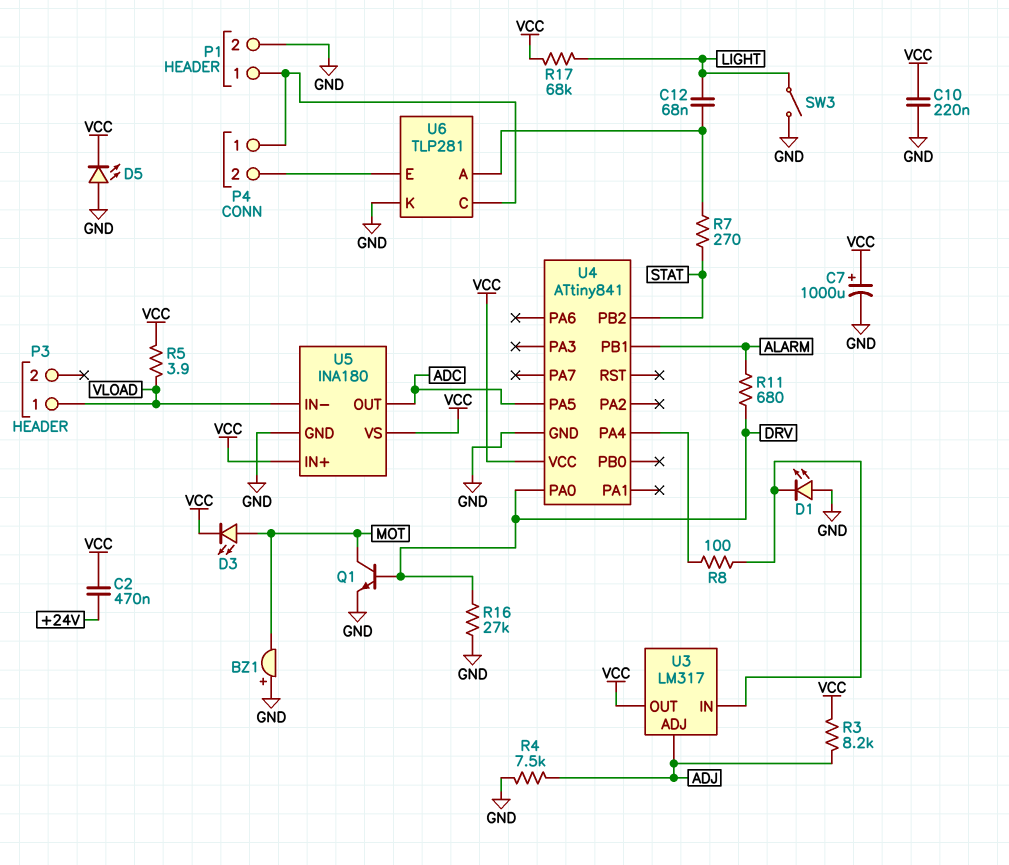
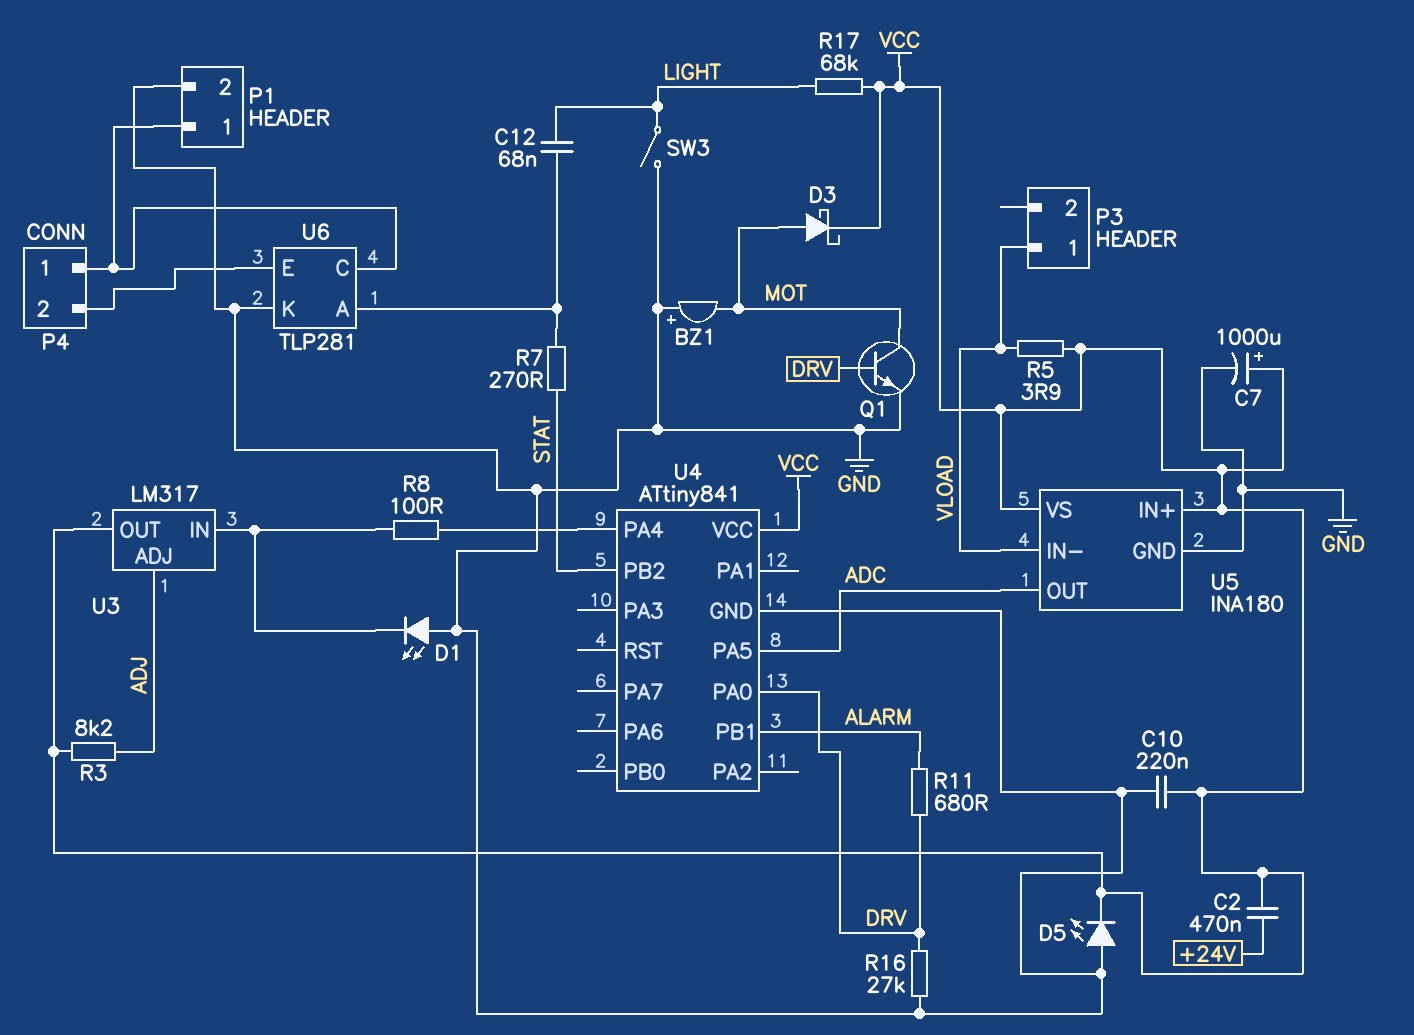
D3: LED (A MOT, K VCC) -> schottky (A MOT, K VCC)
R4: 7.5k (ADJ, GND) -> none

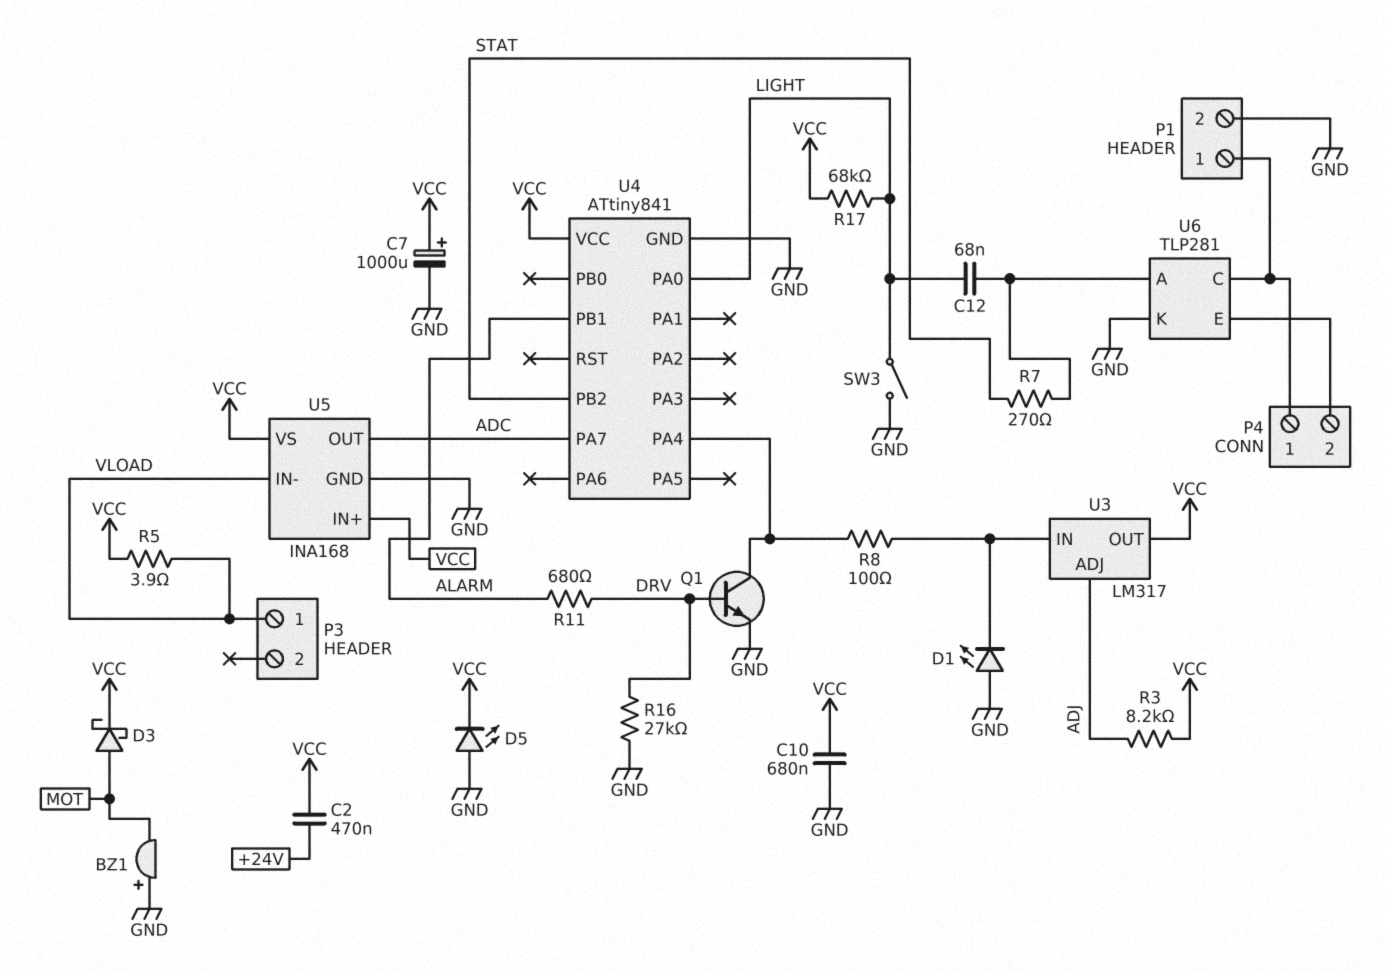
C10: 220nF (GND, VCC) -> 680nF (GND, VCC)
Q1: NPN (B DRV, C MOT, E GND) -> NPN (B DRV, C U4/PA4, E GND)
U4 pin PA0: DRV -> LIGHT
U4 pin PA5: ADC -> none
U4 pin PA7: none -> ADC
U5: INA180 -> INA168

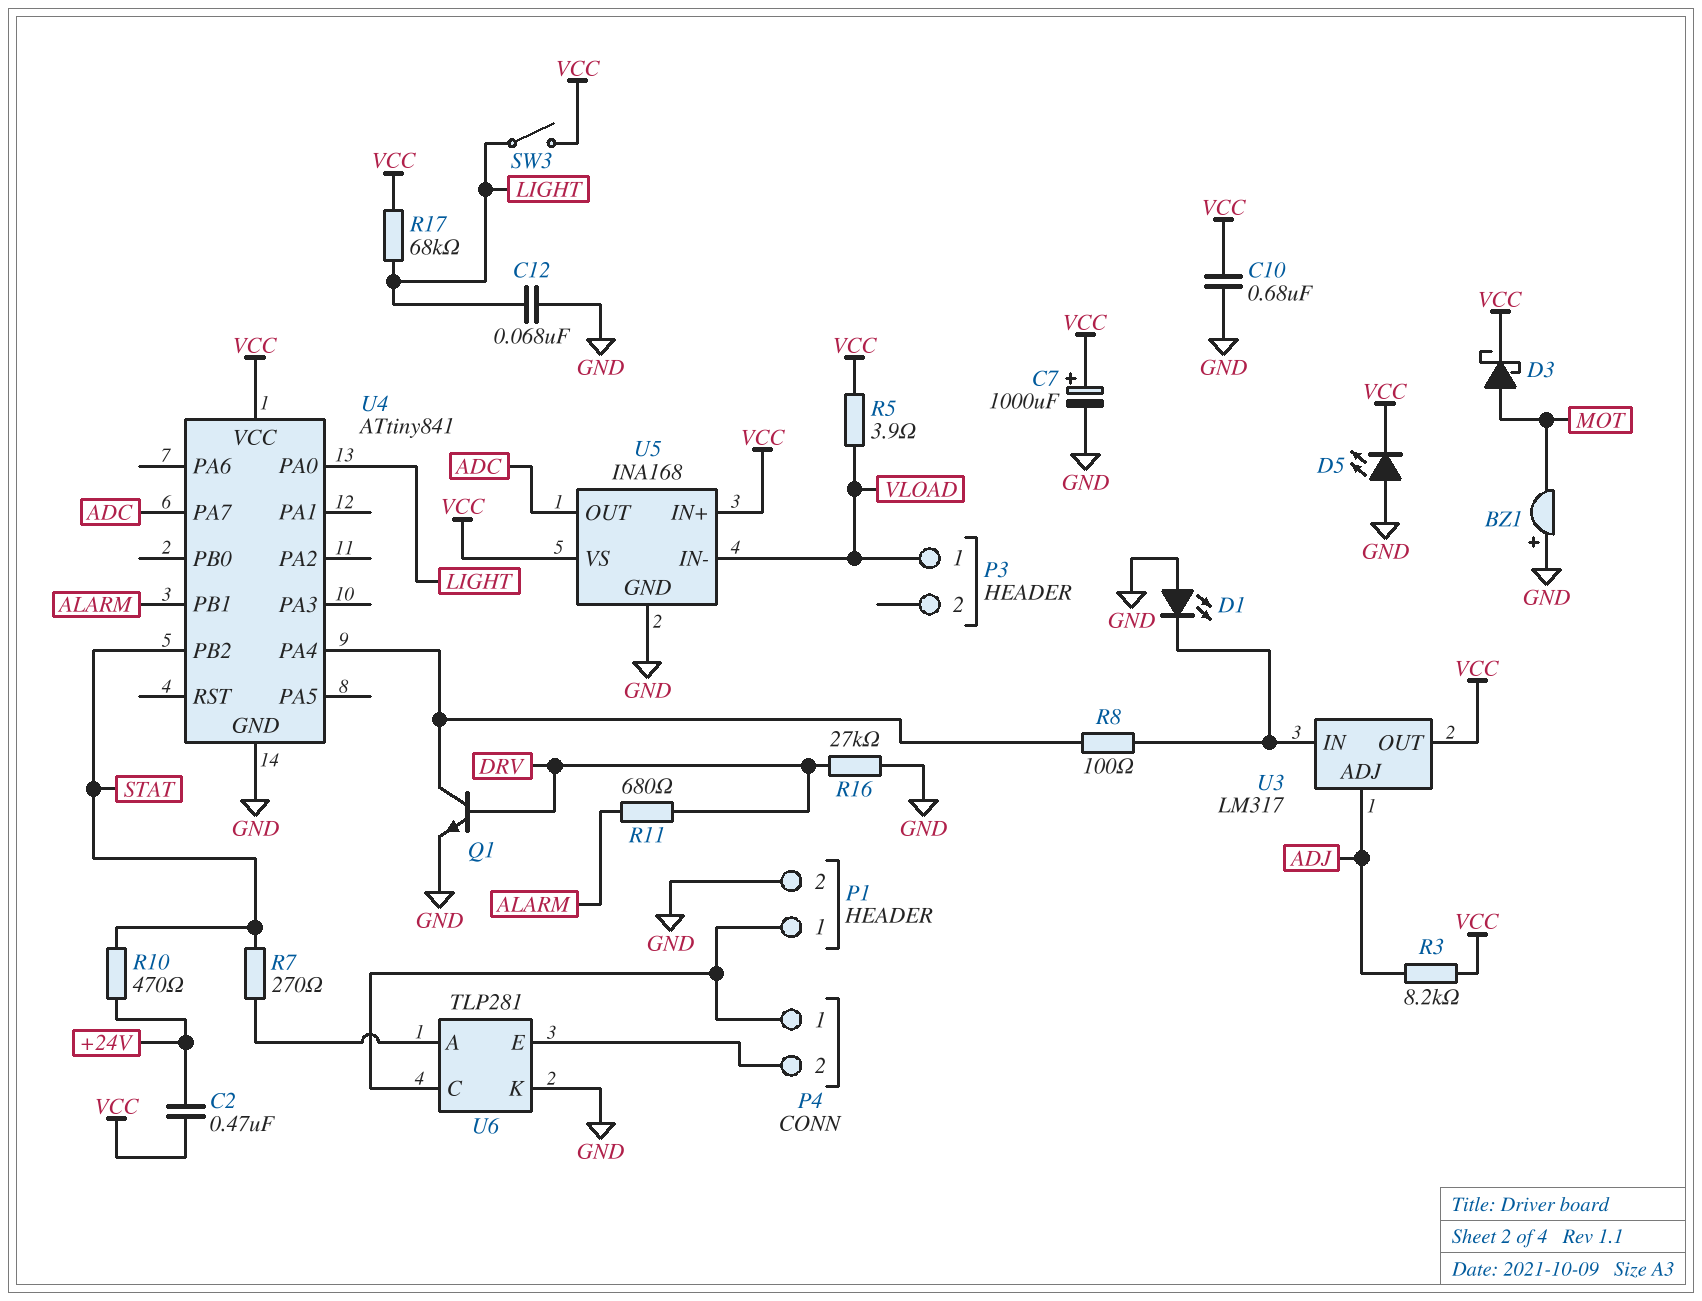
C12: 68nF (LIGHT, U6/A) -> 68nF (GND, LIGHT)
R10: none -> 470 (+24V, STAT)
SW3: switch (GND, LIGHT) -> switch (LIGHT, VCC)

